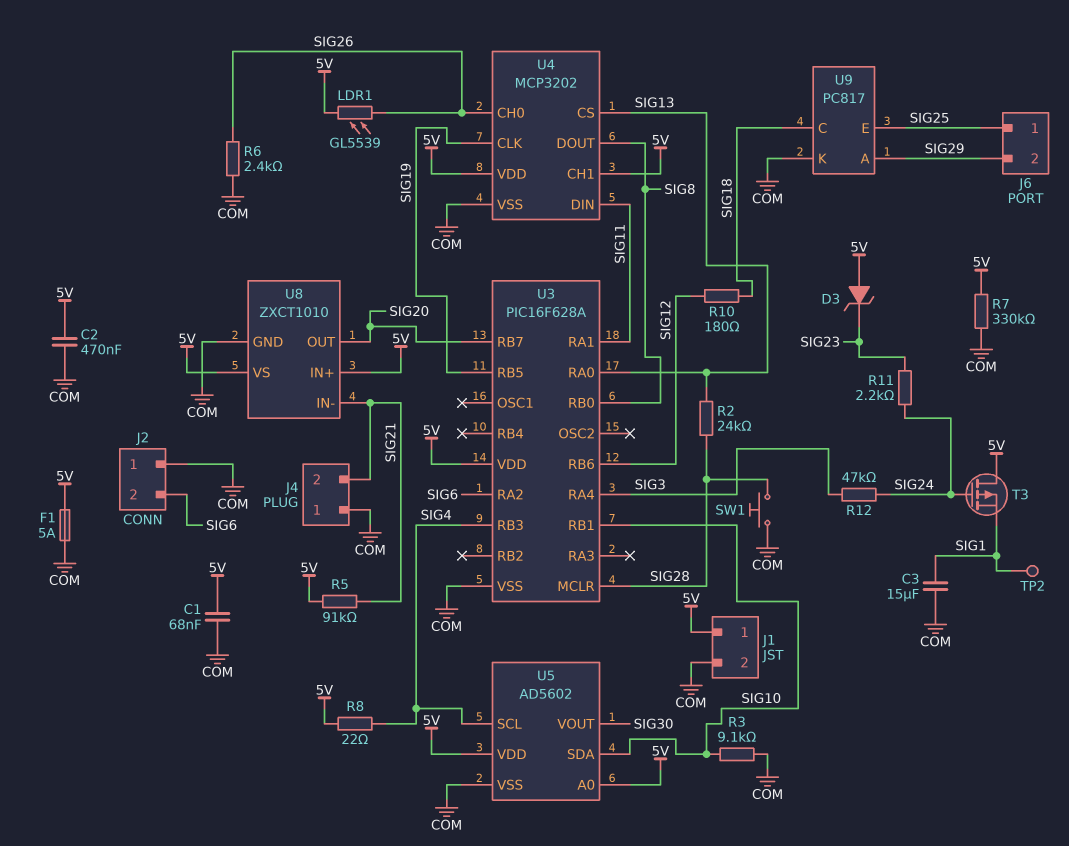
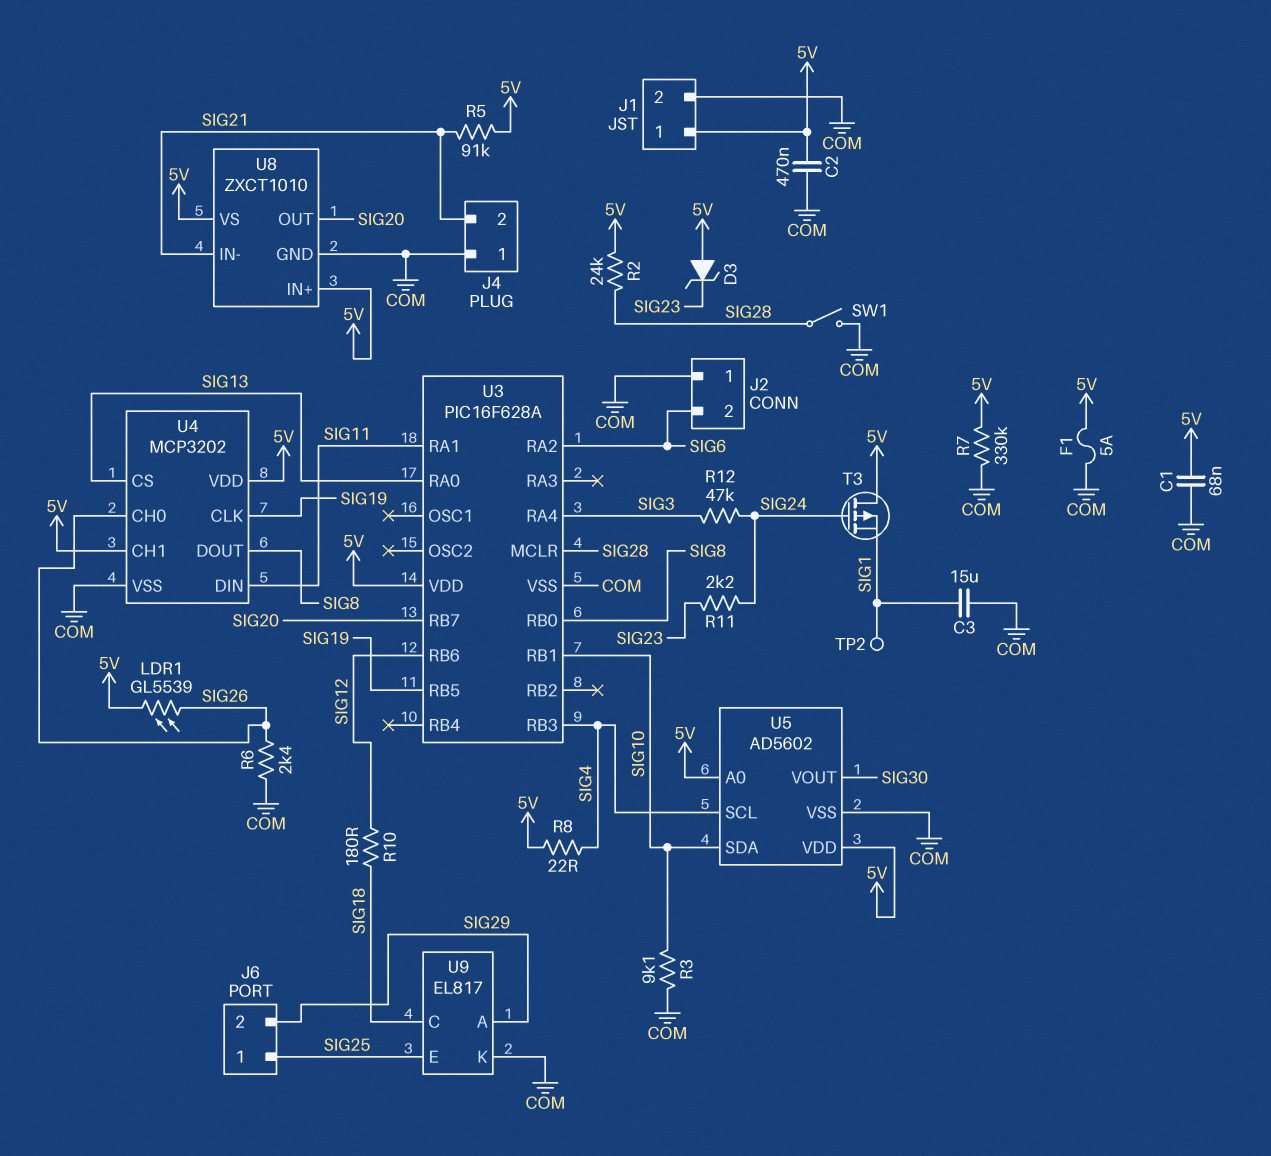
R2: 24k (SIG13, SIG28) -> 24k (5V, SIG28)
SW1: button (COM, SIG28) -> switch (COM, SIG28)
U9: PC817 -> EL817

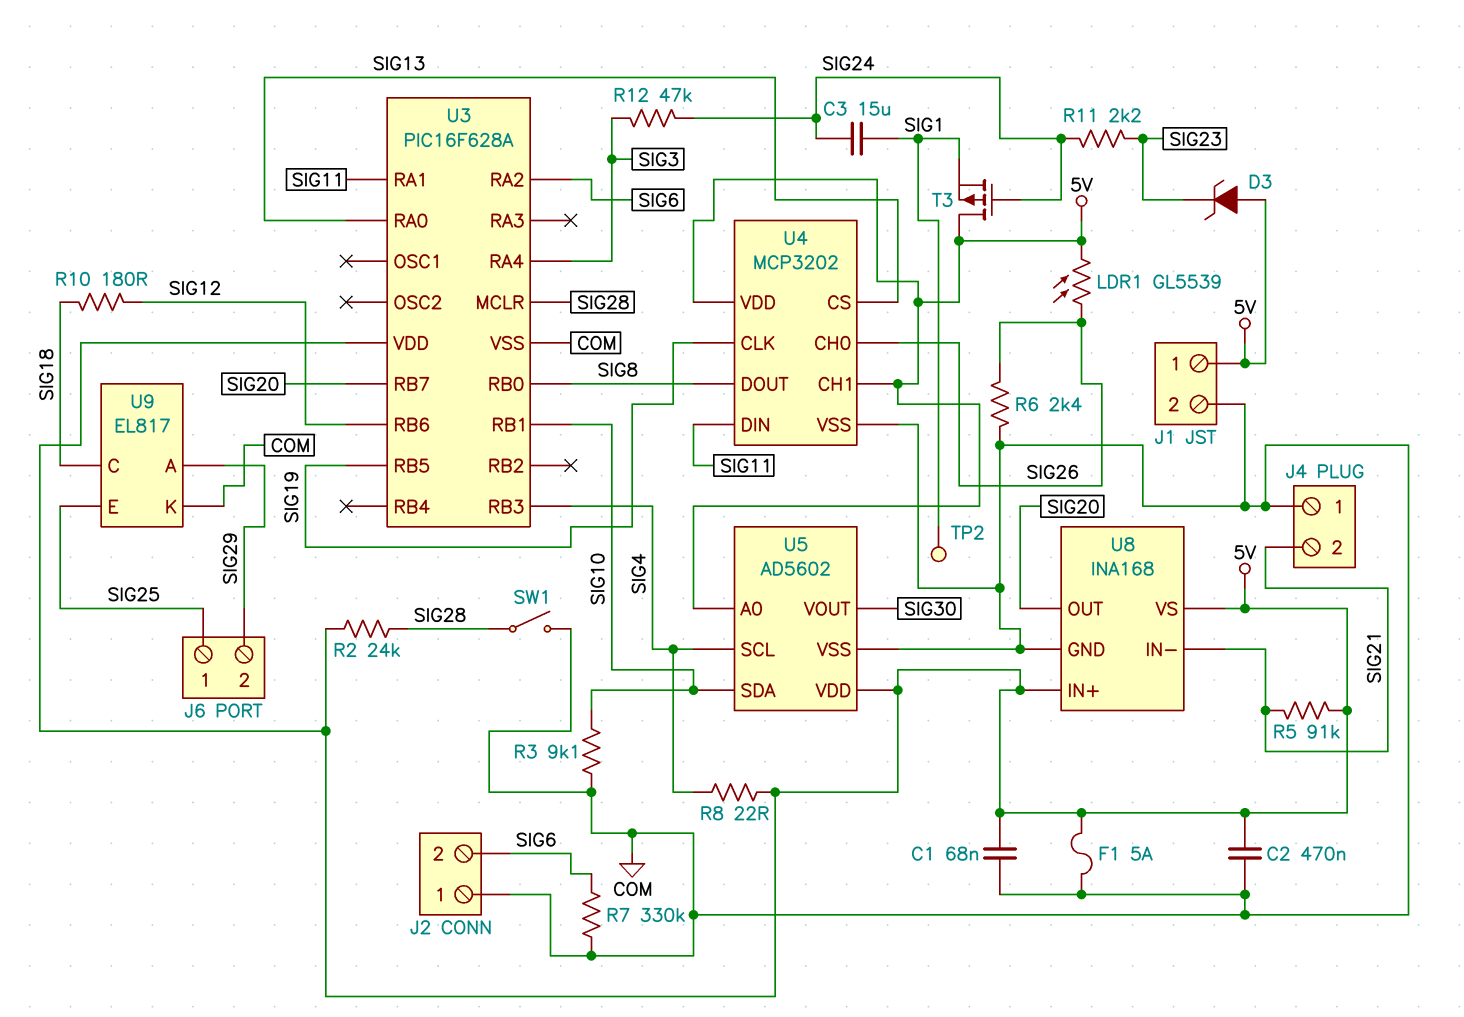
C3: 15uF (COM, SIG1) -> 15uF (SIG1, SIG24)
R7: 330k (5V, COM) -> 330k (COM, SIG6)
U8: ZXCT1010 -> INA168

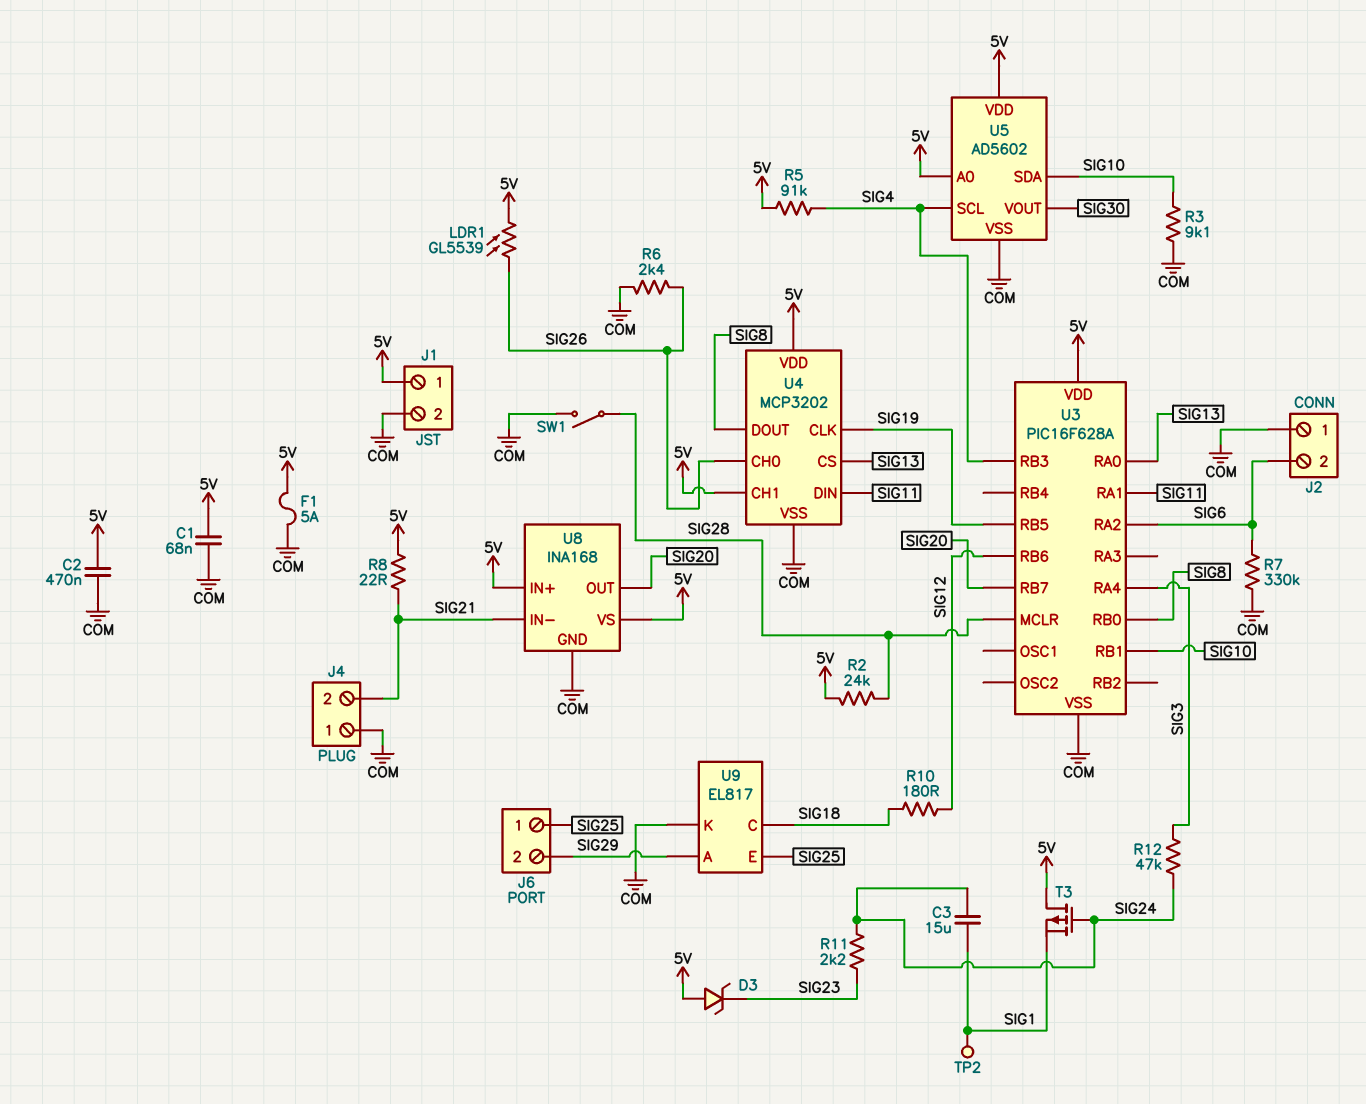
R5: 91k (5V, SIG21) -> 91k (5V, SIG4)
R8: 22 (5V, SIG4) -> 22 (5V, SIG21)

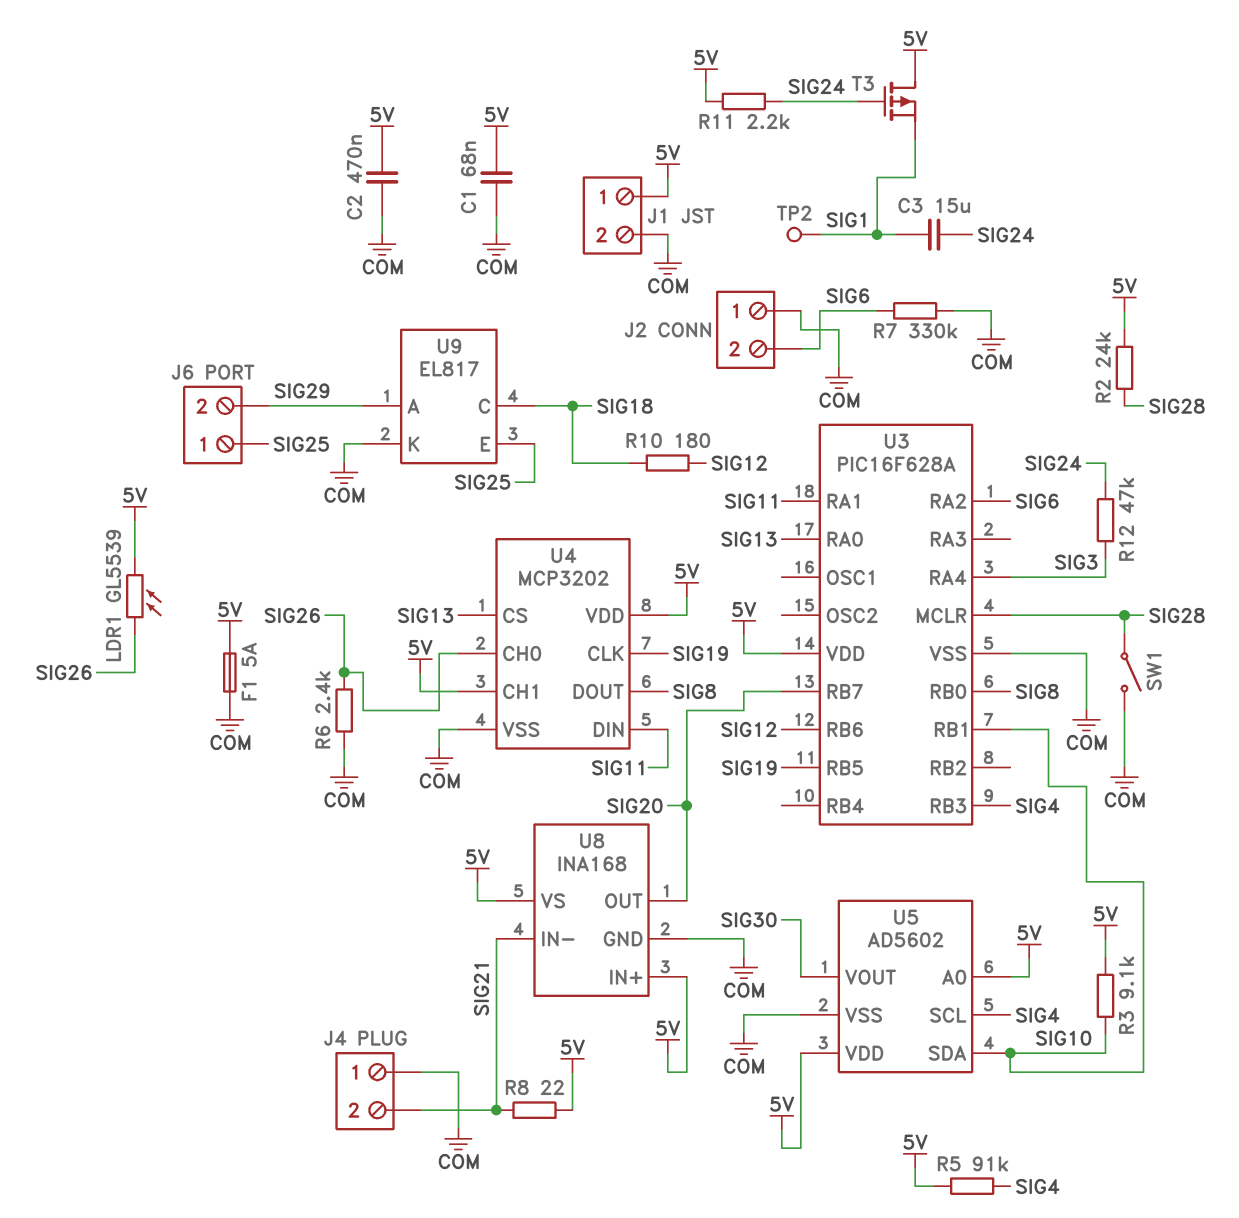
D3: zener (A 5V, K SIG23) -> none
R3: 9.1k (COM, SIG10) -> 9.1k (5V, SIG10)
R11: 2.2k (SIG23, SIG24) -> 2.2k (5V, SIG24)

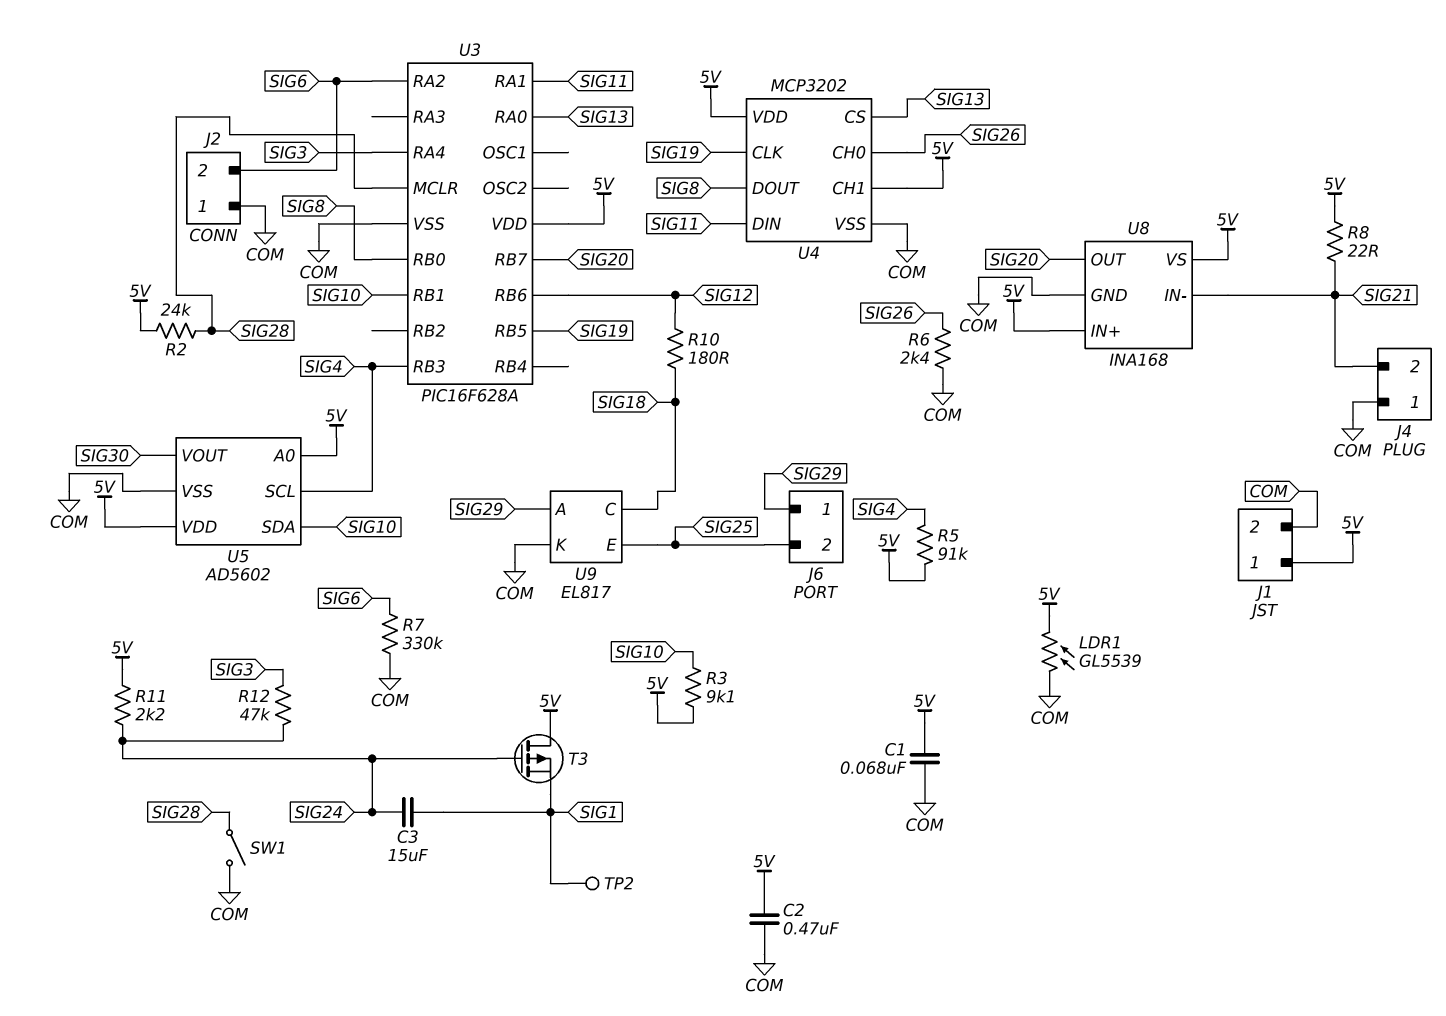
F1: 5A (5V, COM) -> none
J6 pin 1: SIG25 -> SIG29
J6 pin 2: SIG29 -> SIG25
LDR1: GL5539 (5V, SIG26) -> GL5539 (5V, COM)

